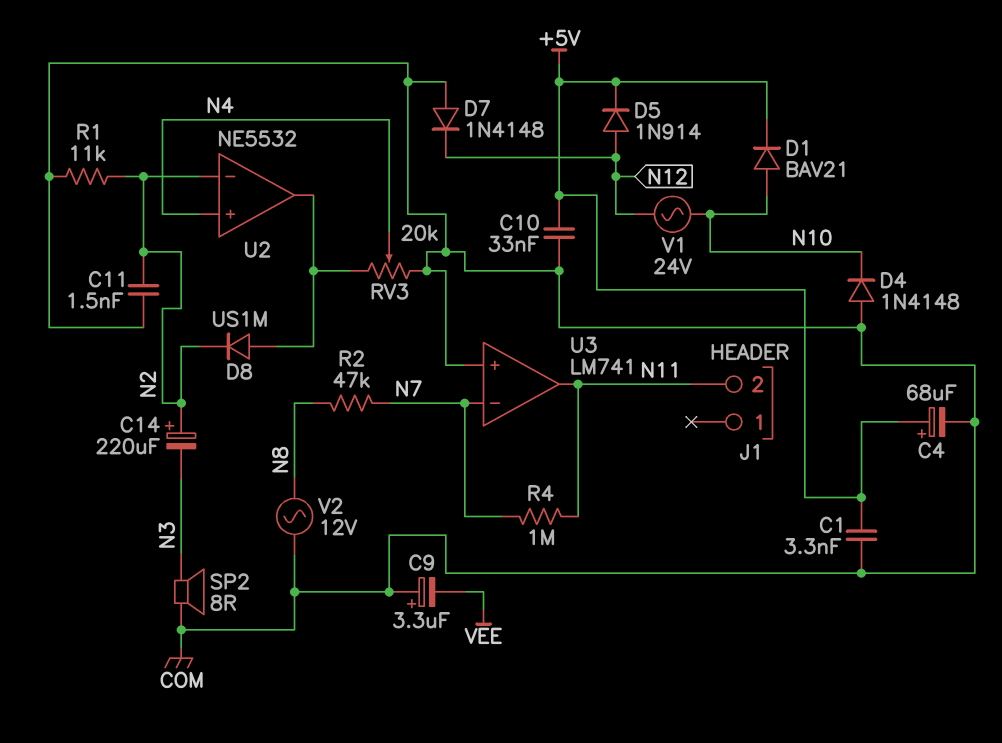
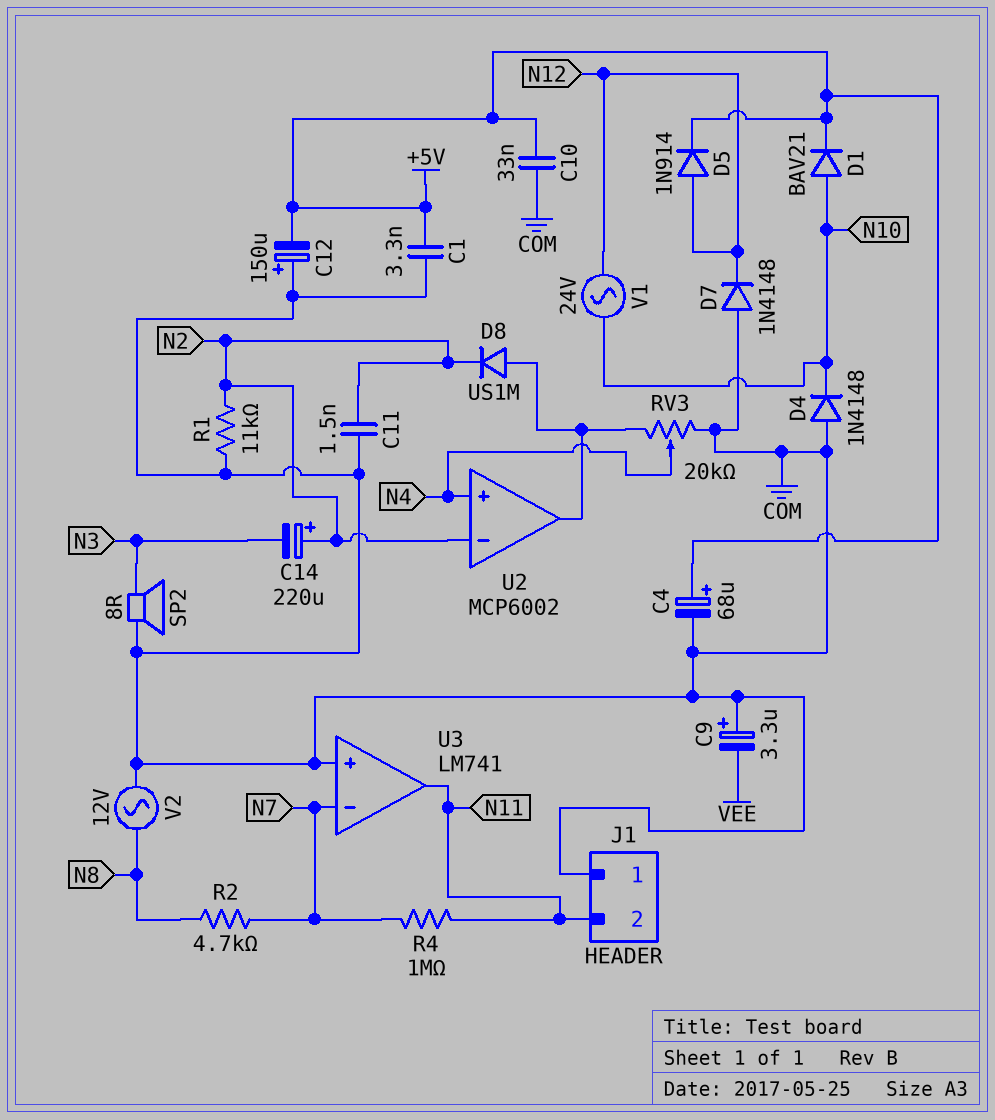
C12: none -> 150uF (plus COM, minus +5V)
J1 pin 1: none -> COM
R2: 47k (N7, N8) -> 4.7k (N7, N8)
U2: NE5532 -> MCP6002

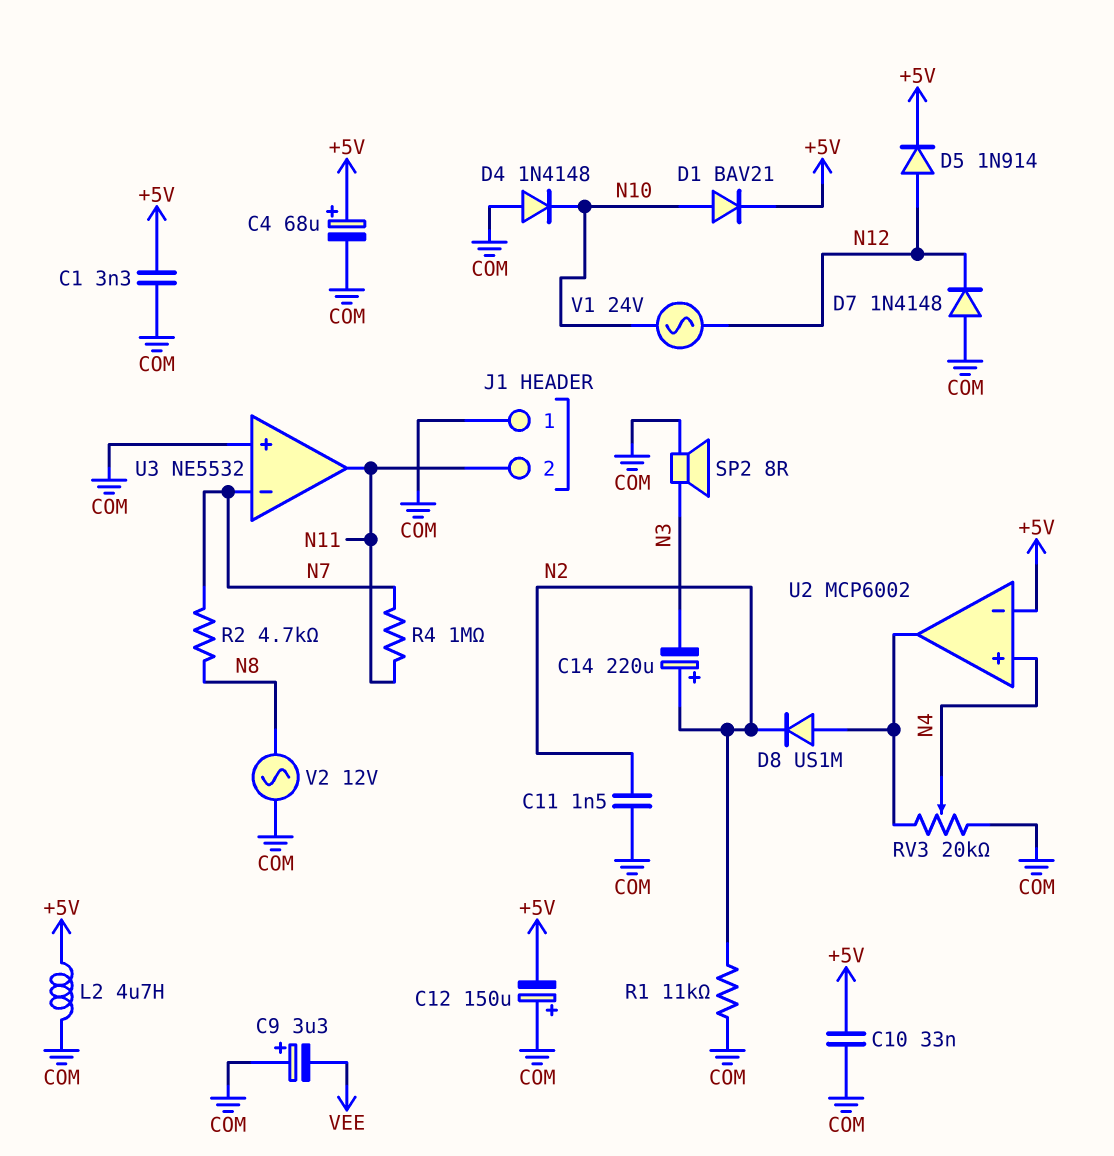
L2: none -> 4.7uH (+5V, COM)
U2 pin in-: N2 -> +5V
U3: LM741 -> NE5532

